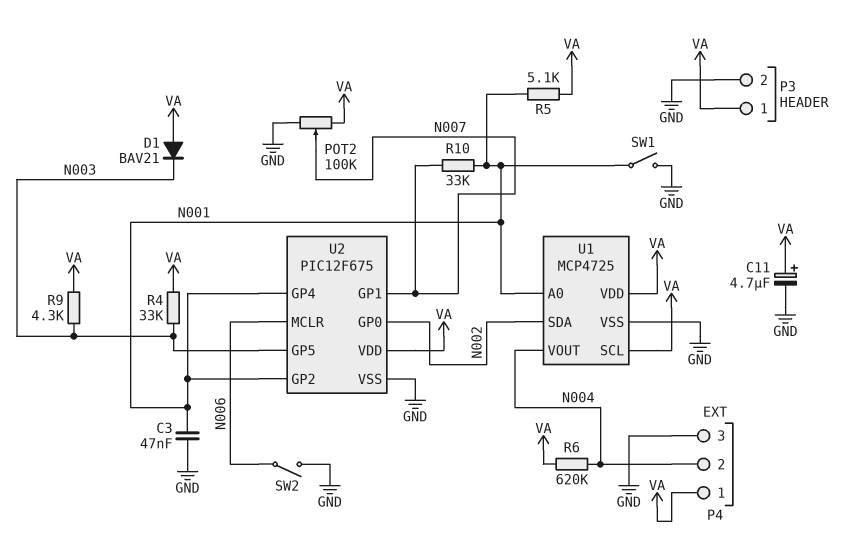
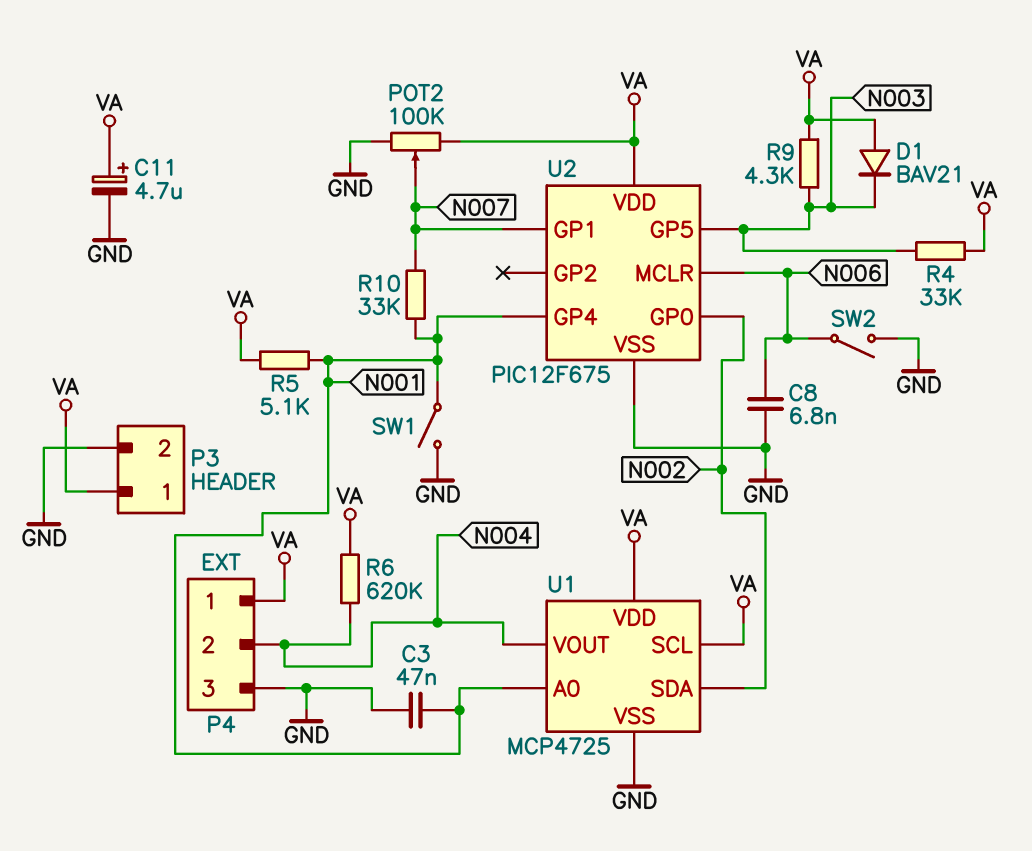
C8: none -> 6.8nF (GND, N006)
U2 pin GP2: N001 -> none

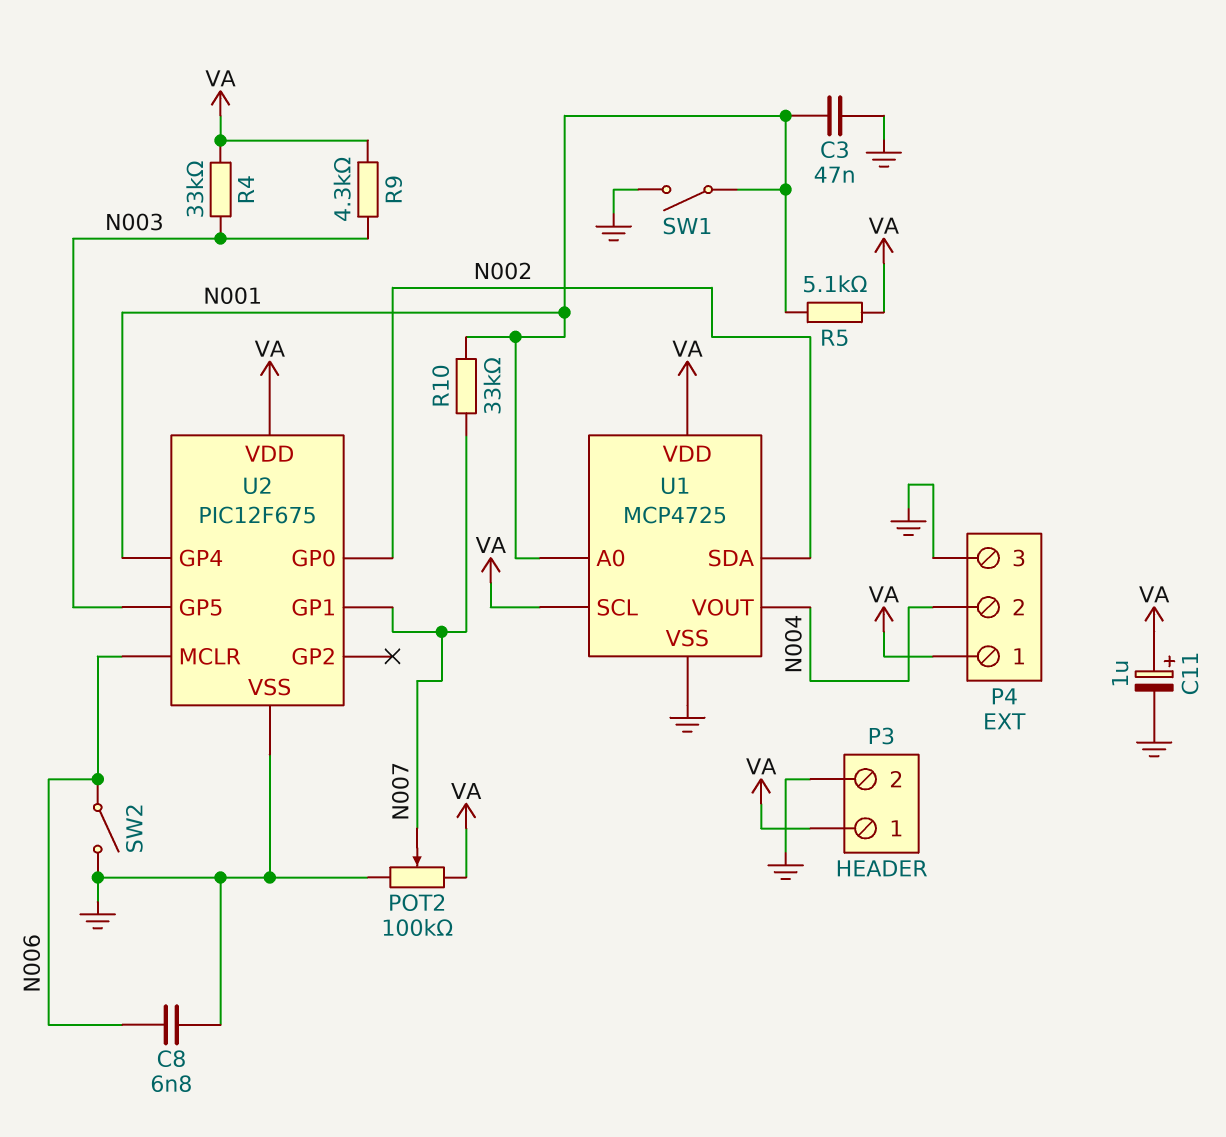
C11: 4.7uF (plus VA, minus GND) -> 1uF (plus VA, minus GND)
D1: diode BAV21 (A VA, K N003) -> none
R6: 620k (N004, VA) -> none

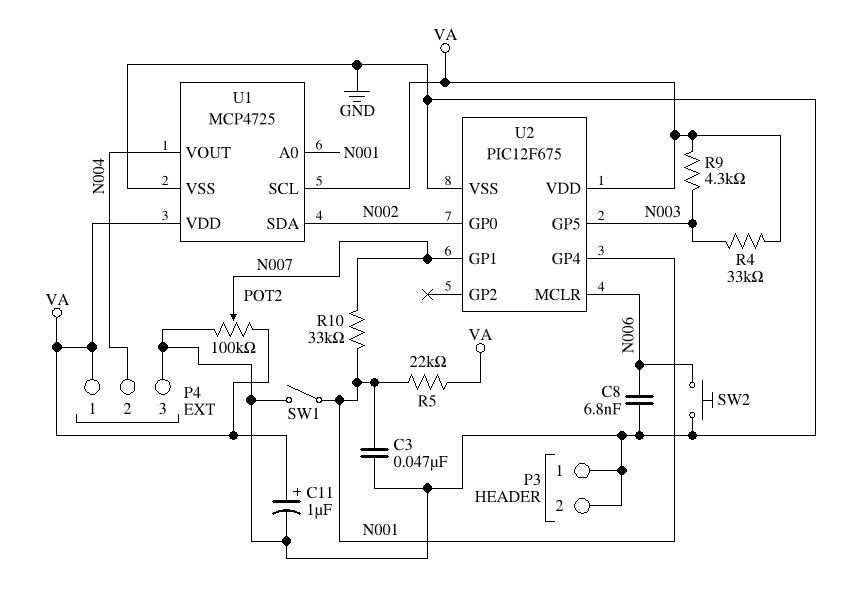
P3 pin 1: VA -> GND
R5: 5.1k (N001, VA) -> 22k (N001, VA)
SW2: switch (GND, N006) -> button (GND, N006)

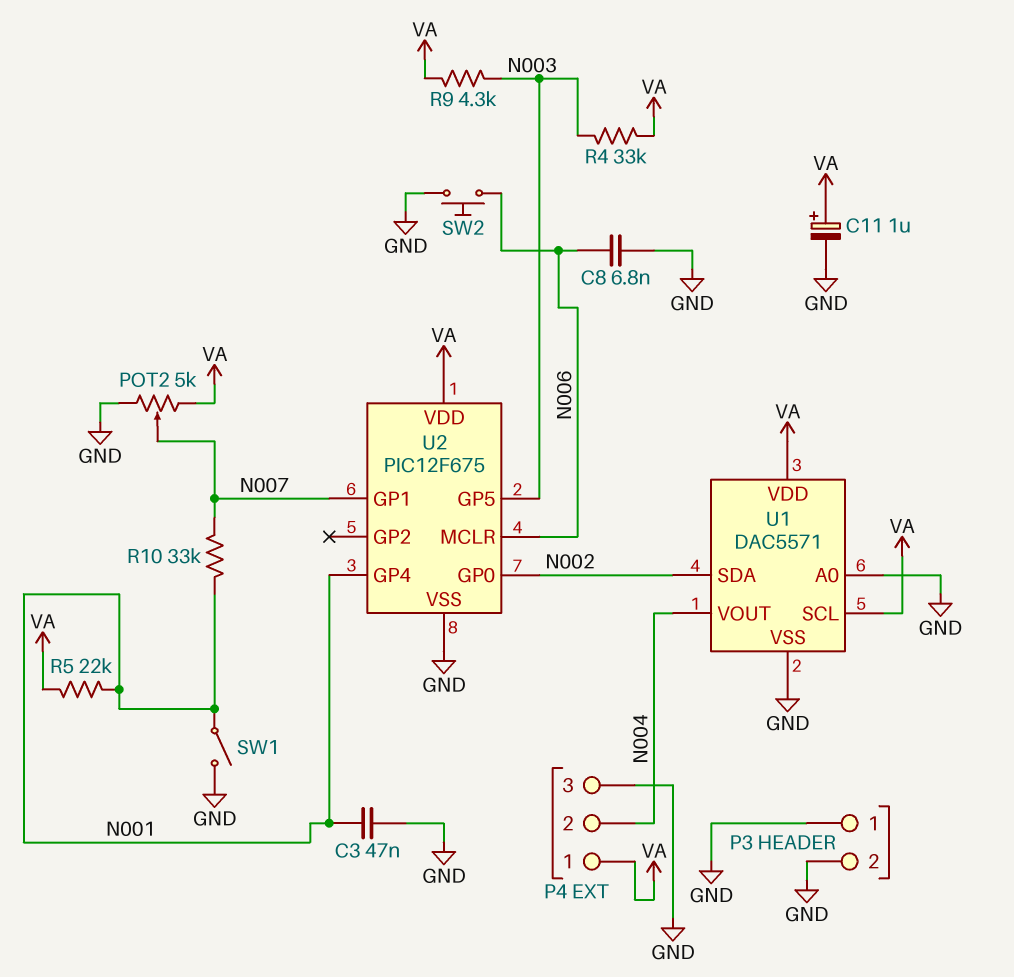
POT2: 100k (GND, VA, wiper N007) -> 5k (GND, VA, wiper N007)
U1: MCP4725 -> DAC5571
U1 pin A0: N001 -> GND

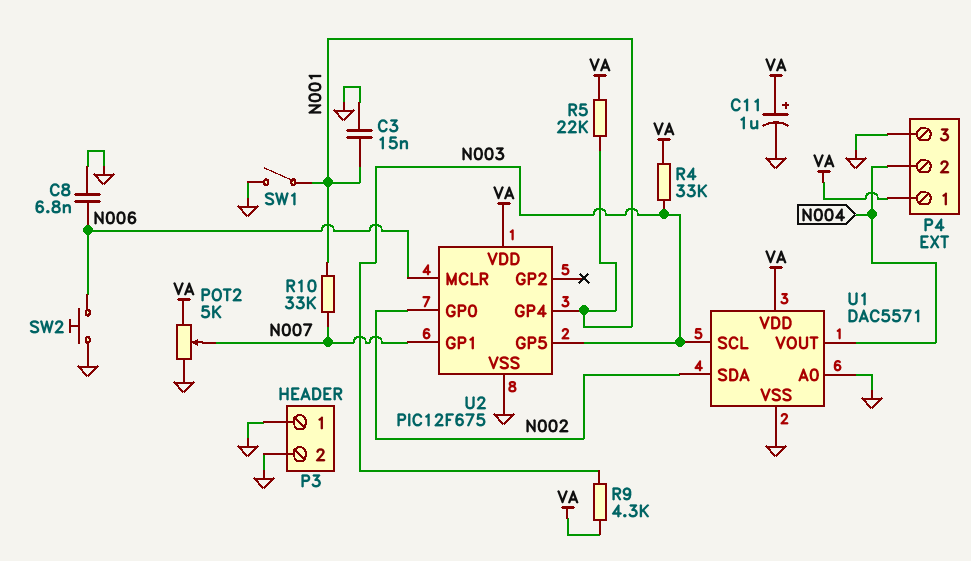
C3: 47nF (GND, N001) -> 15nF (GND, N001)
U1 pin SCL: VA -> N003

